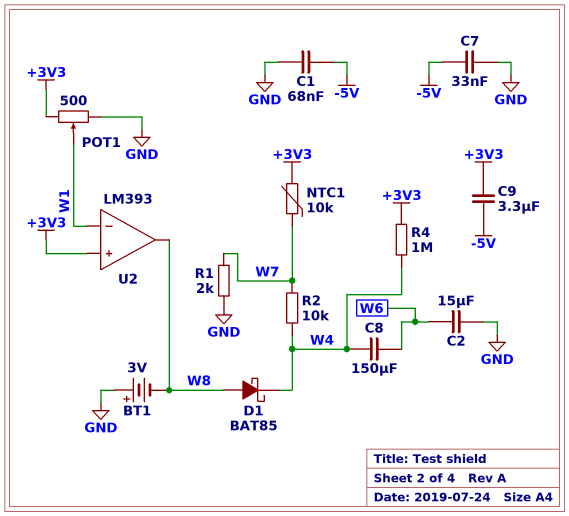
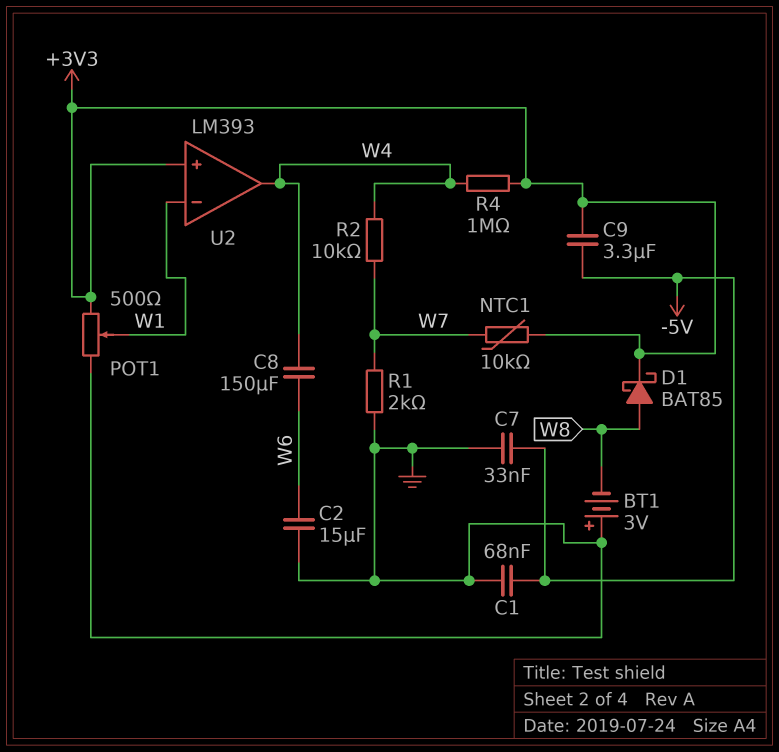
D1: schottky BAT85 (A W8, K W4) -> schottky BAT85 (A W8, K +3V3)
U2 pin out: W8 -> W4

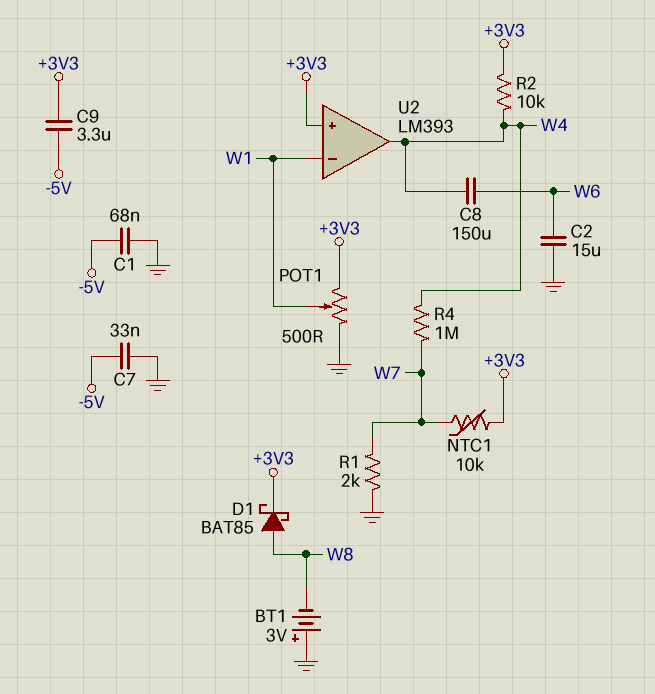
R2: 10k (W4, W7) -> 10k (+3V3, W4)
R4: 1M (+3V3, W4) -> 1M (W4, W7)

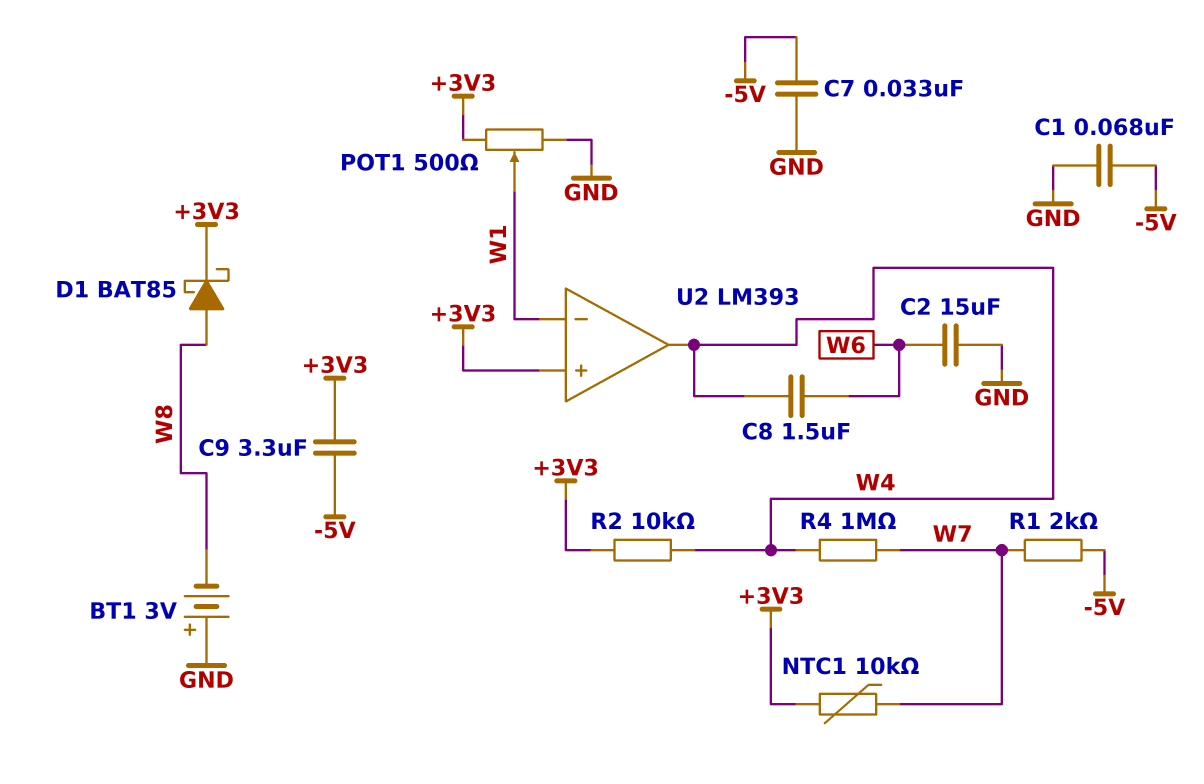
C8: 150uF (W4, W6) -> 1.5uF (W4, W6)
R1: 2k (GND, W7) -> 2k (-5V, W7)

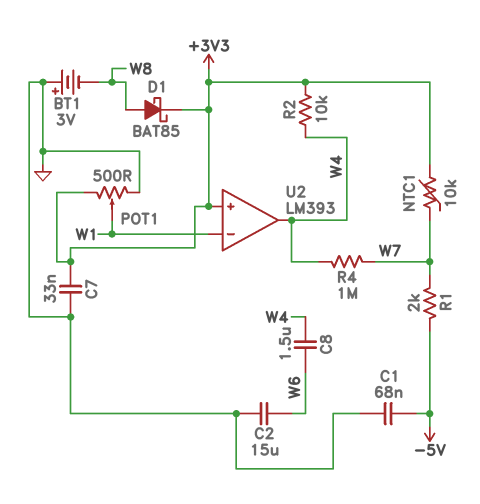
C7: 33nF (-5V, GND) -> 33nF (+3V3, GND)
C9: 3.3uF (+3V3, -5V) -> none

